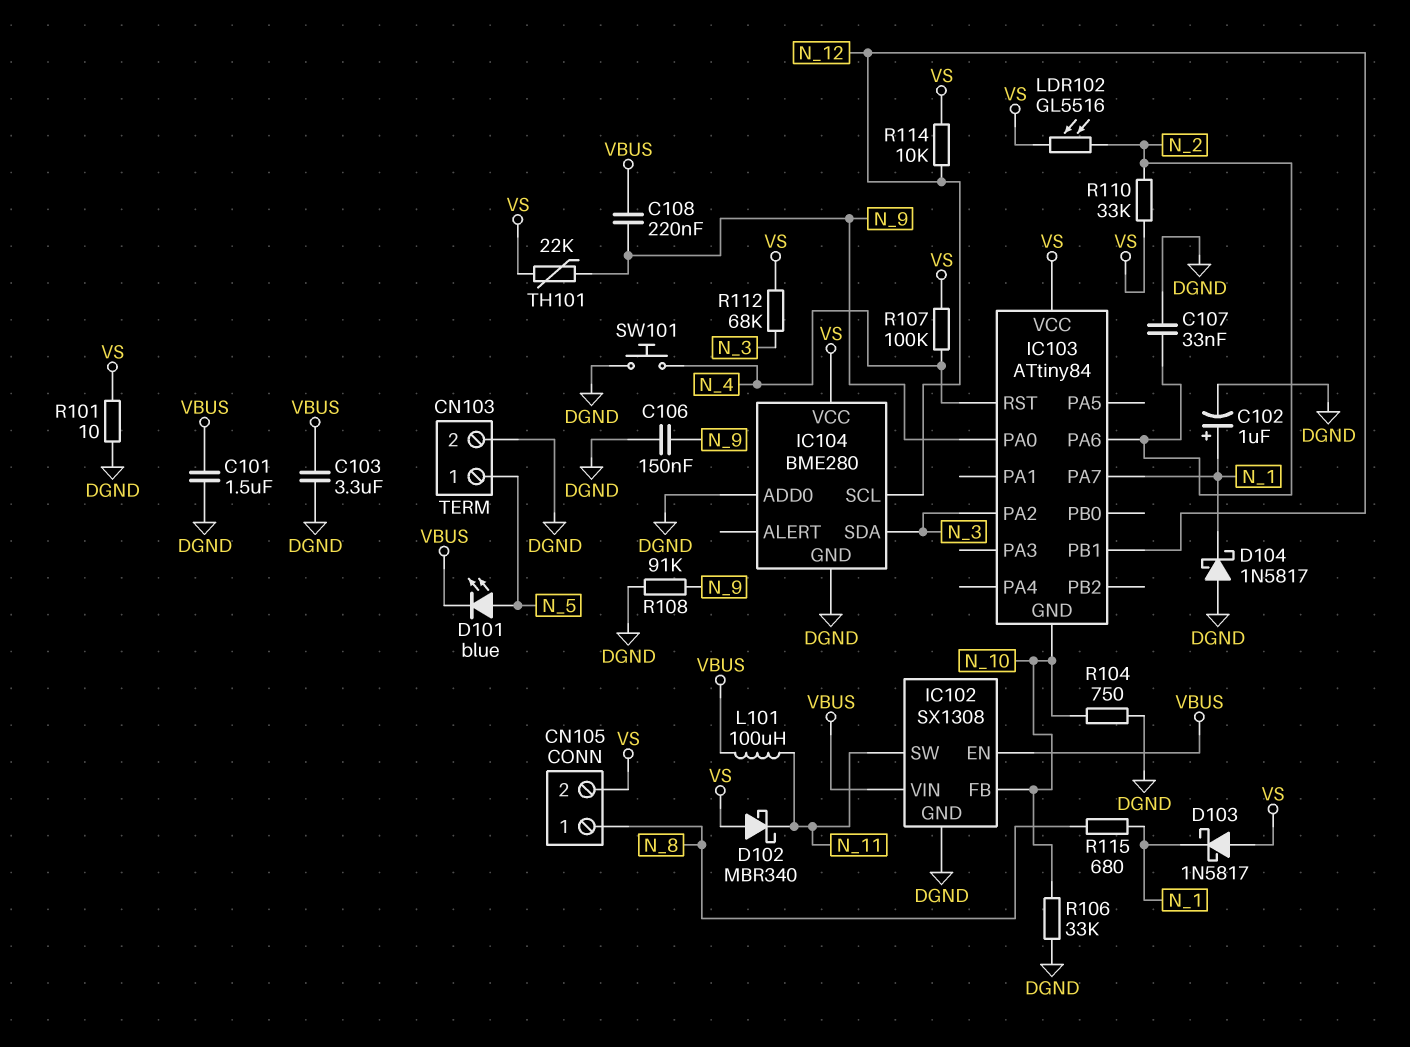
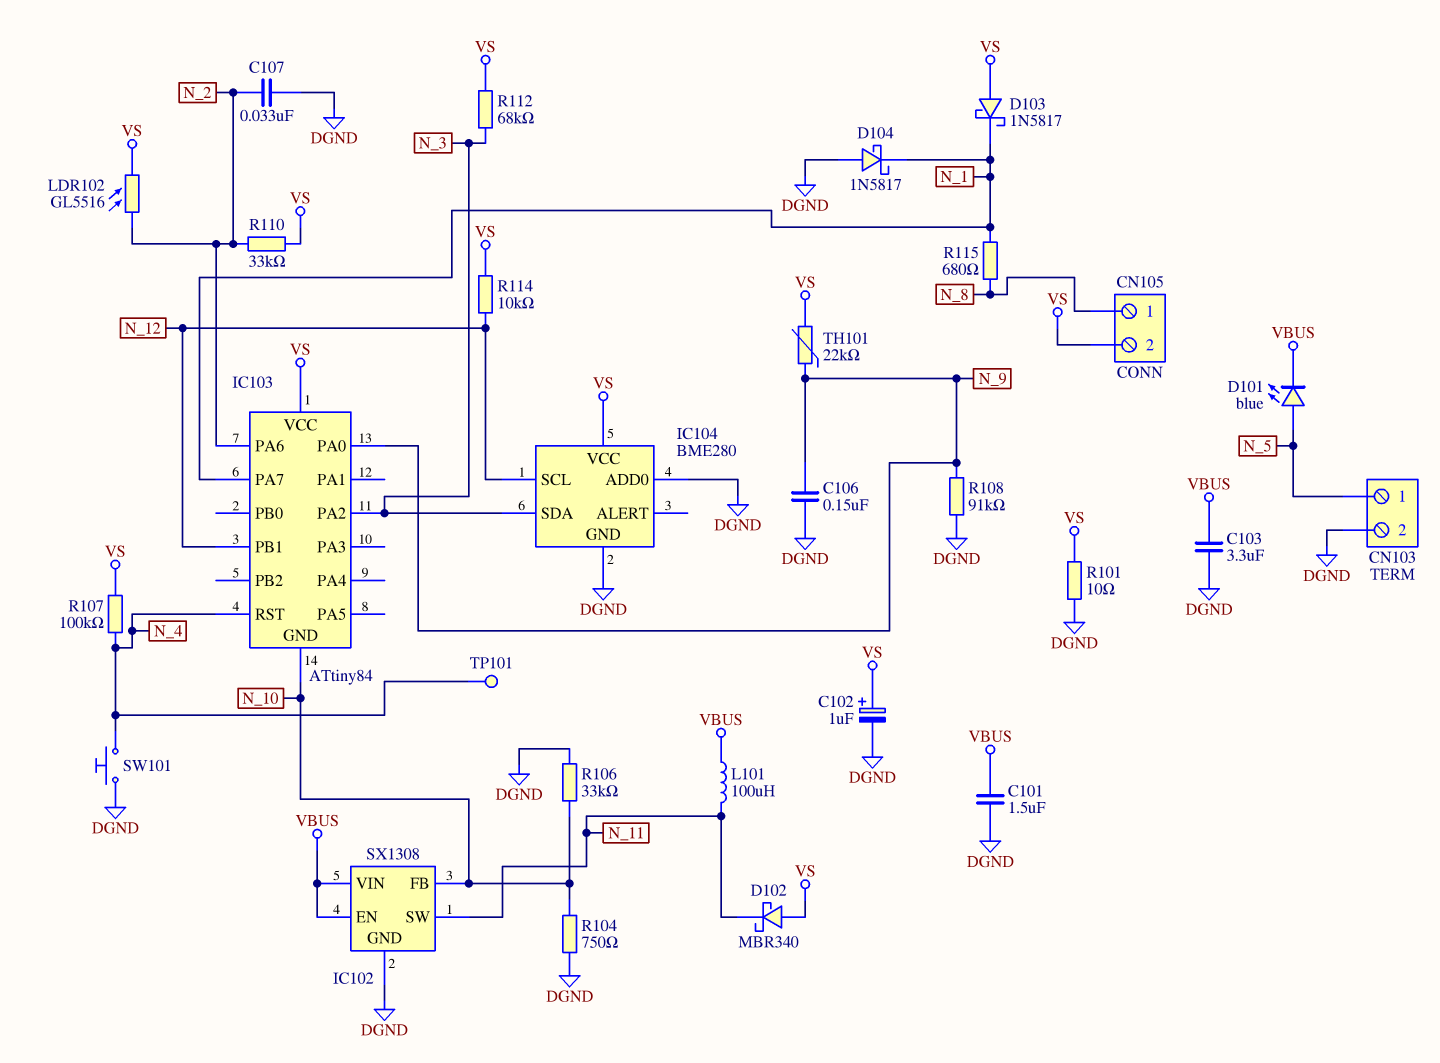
C102: 1uF (plus N_1, minus DGND) -> 1uF (plus VS, minus DGND)
C108: 220nF (N_9, VBUS) -> none
TP101: none -> test point (N_4)

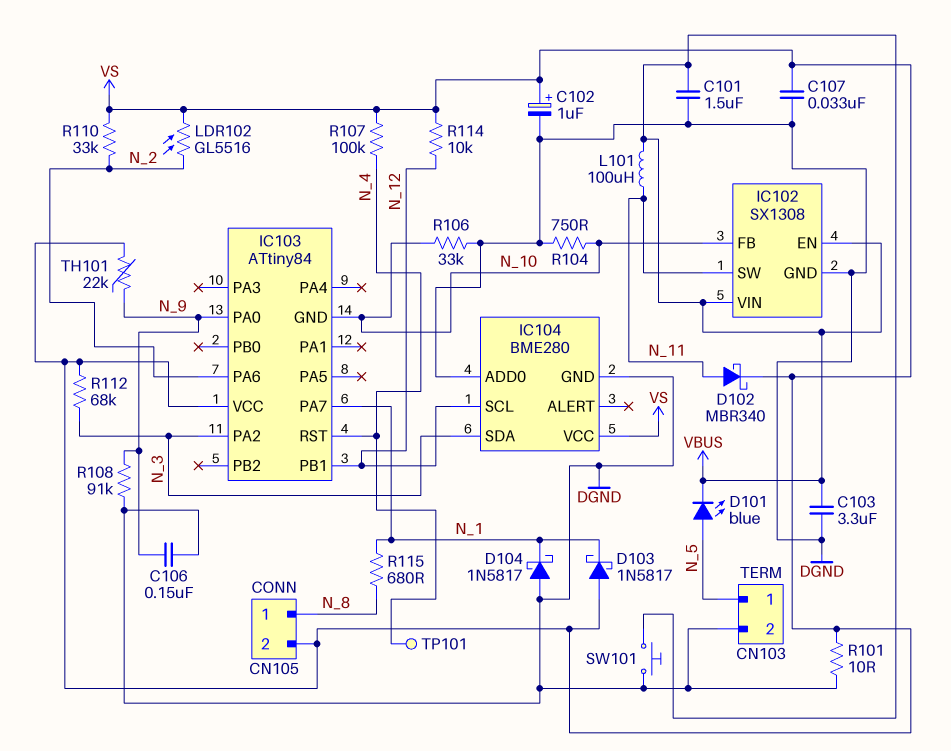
C107: 33nF (DGND, N_2) -> 33nF (DGND, VS)
D102: schottky MBR340 (A VS, K N_11) -> schottky MBR340 (A N_11, K VS)
SW101: button (DGND, N_4) -> button (DGND, VBUS)

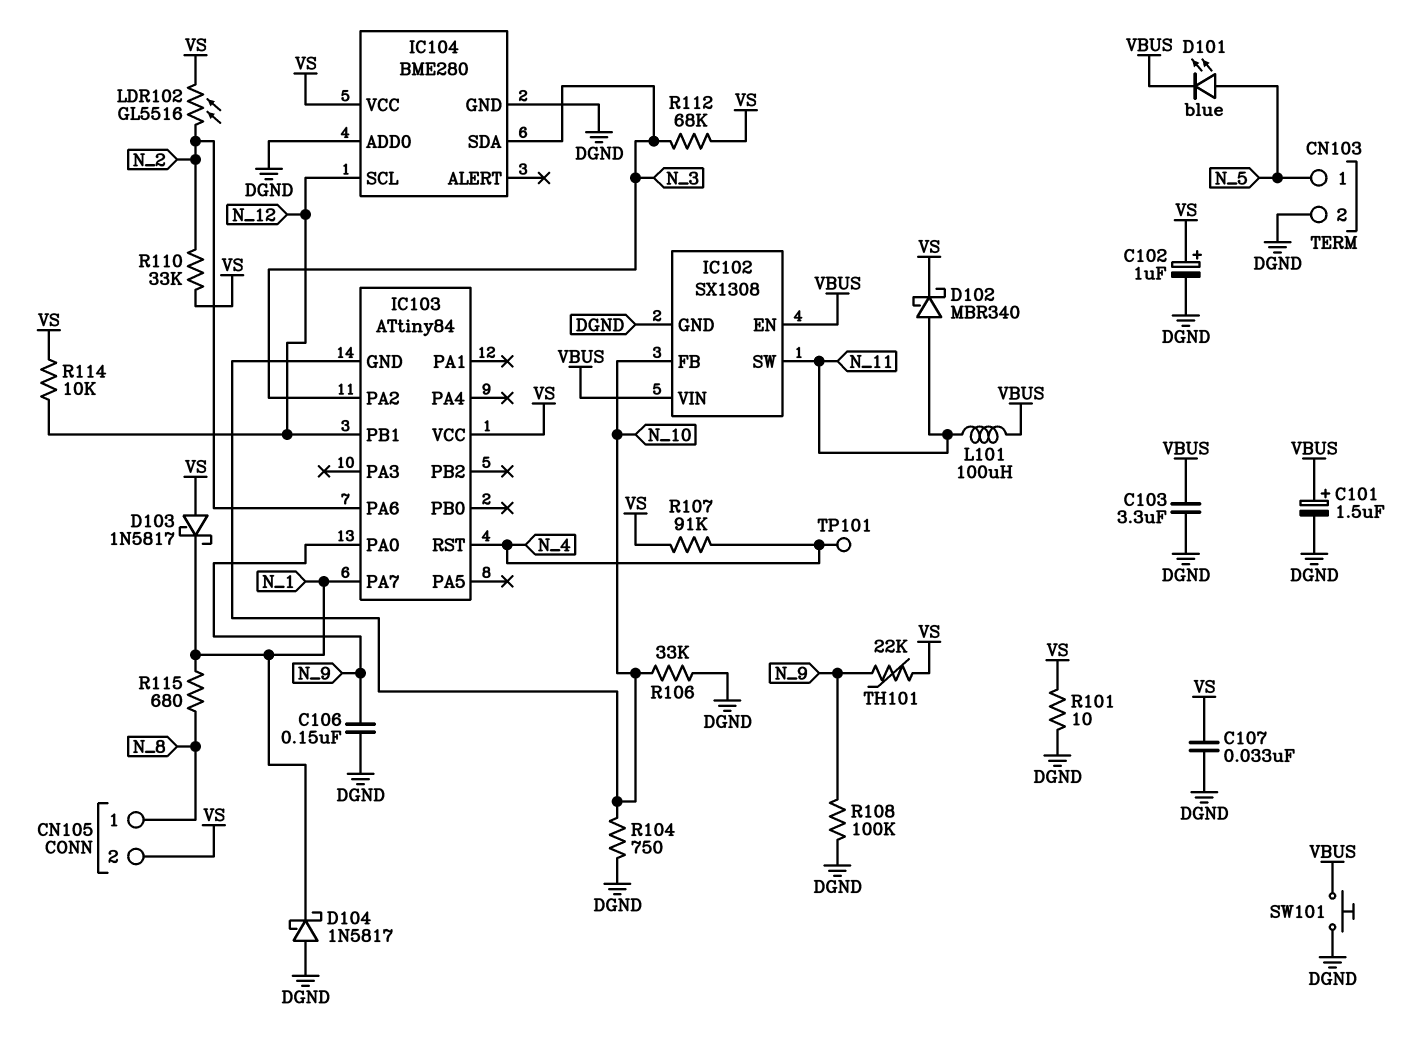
C101: 1.5uF (DGND, VBUS) -> 1.5uF (plus VBUS, minus DGND)
R107: 100k (N_4, VS) -> 91k (N_4, VS)
R108: 91k (DGND, N_9) -> 100k (DGND, N_9)

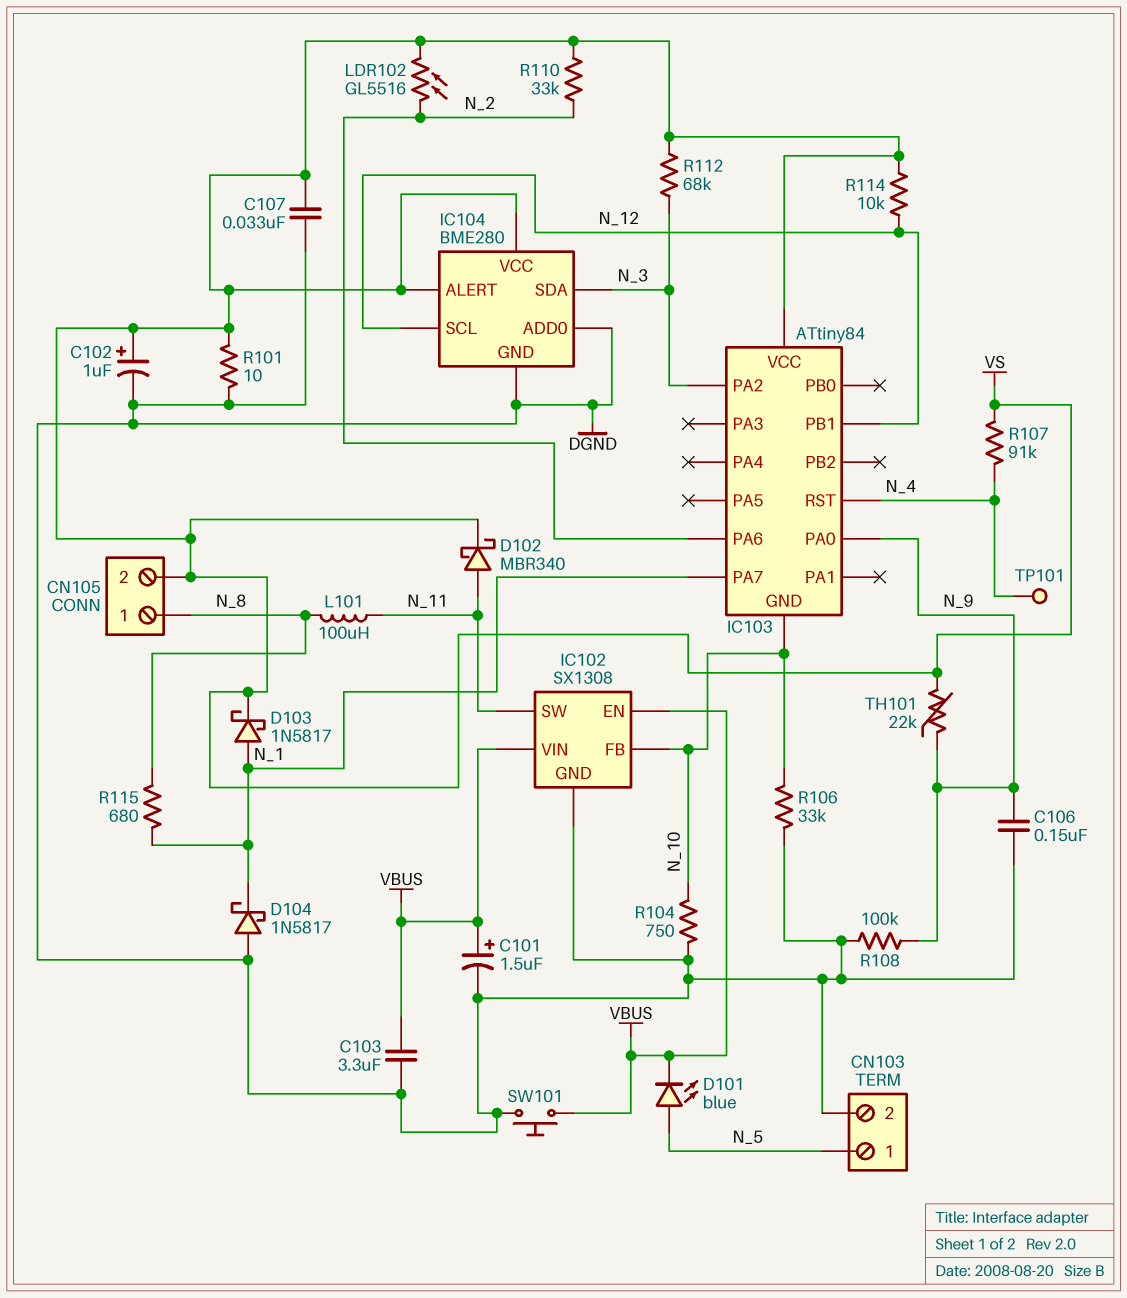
D103: schottky 1N5817 (A VS, K N_1) -> schottky 1N5817 (A N_1, K VS)
IC104 pin ALERT: none -> VS
L101: 100uH (N_11, VBUS) -> 100uH (N_8, N_11)

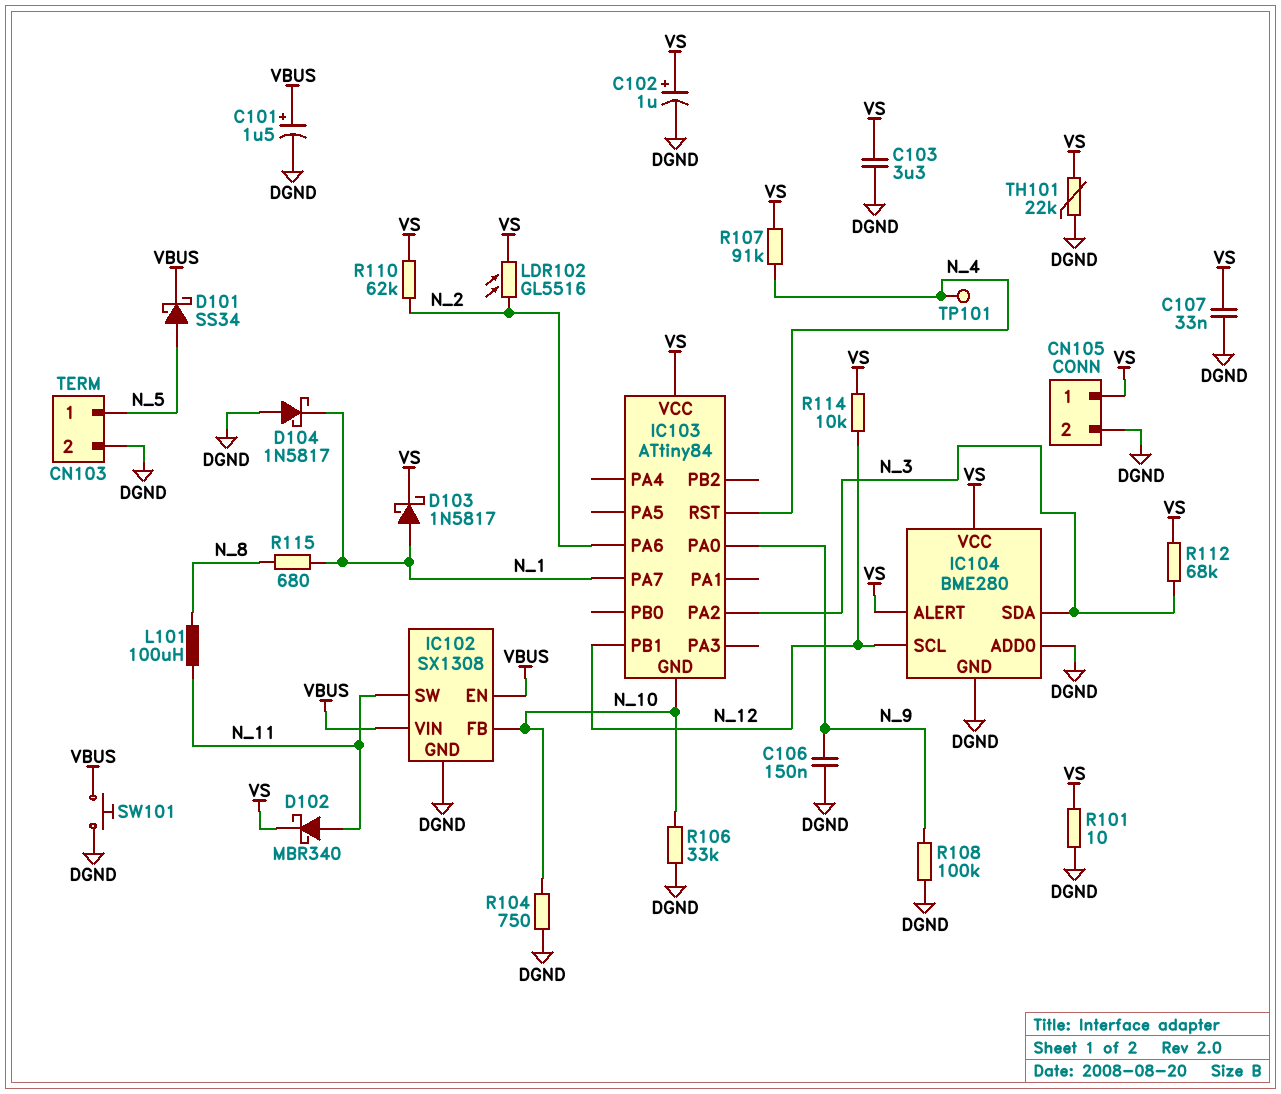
C103: 3.3uF (DGND, VBUS) -> 3.3uF (DGND, VS)
CN105 pin 1: N_8 -> VS
CN105 pin 2: VS -> DGND
D101: LED blue (A N_5, K VBUS) -> schottky SS34 (A N_5, K VBUS)
R110: 33k (N_2, VS) -> 62k (N_2, VS)
TH101: 22k (N_9, VS) -> 22k (DGND, VS)

